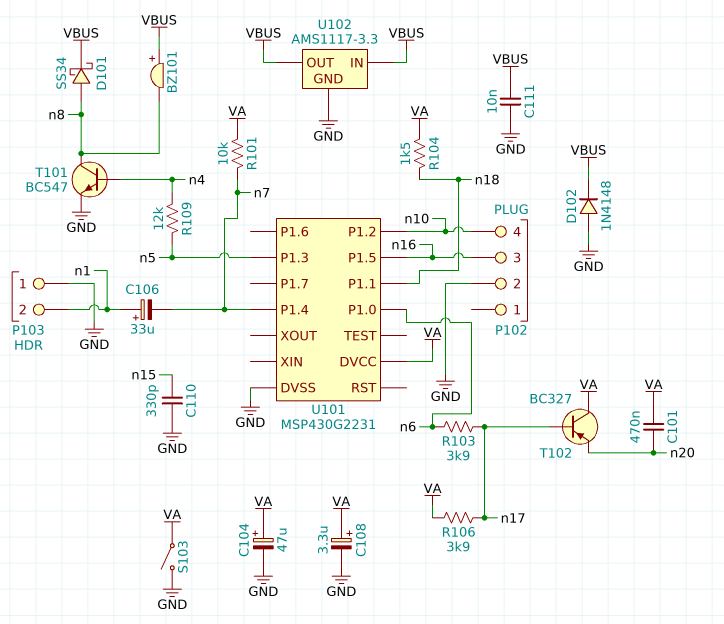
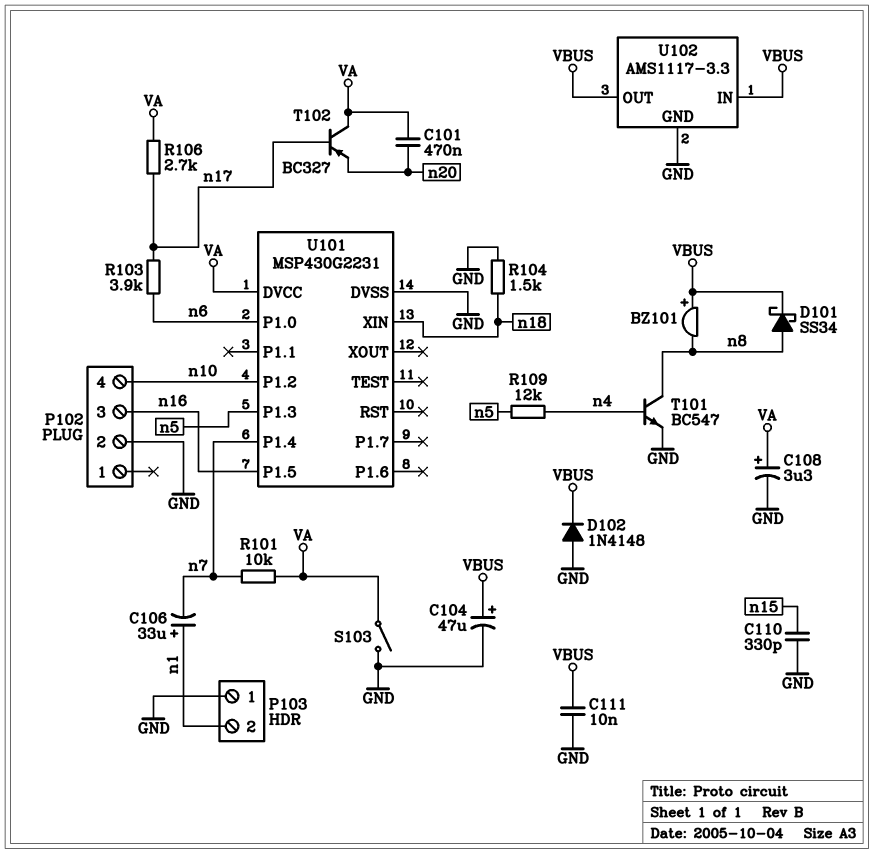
C104: 47uF (plus VA, minus GND) -> 47uF (plus VBUS, minus GND)
R104: 1.5k (VA, n18) -> 1.5k (GND, n18)
R106: 3.9k (VA, n17) -> 2.7k (VA, n17)
U101 pin P1.1: n18 -> none
U101 pin XIN: none -> n18

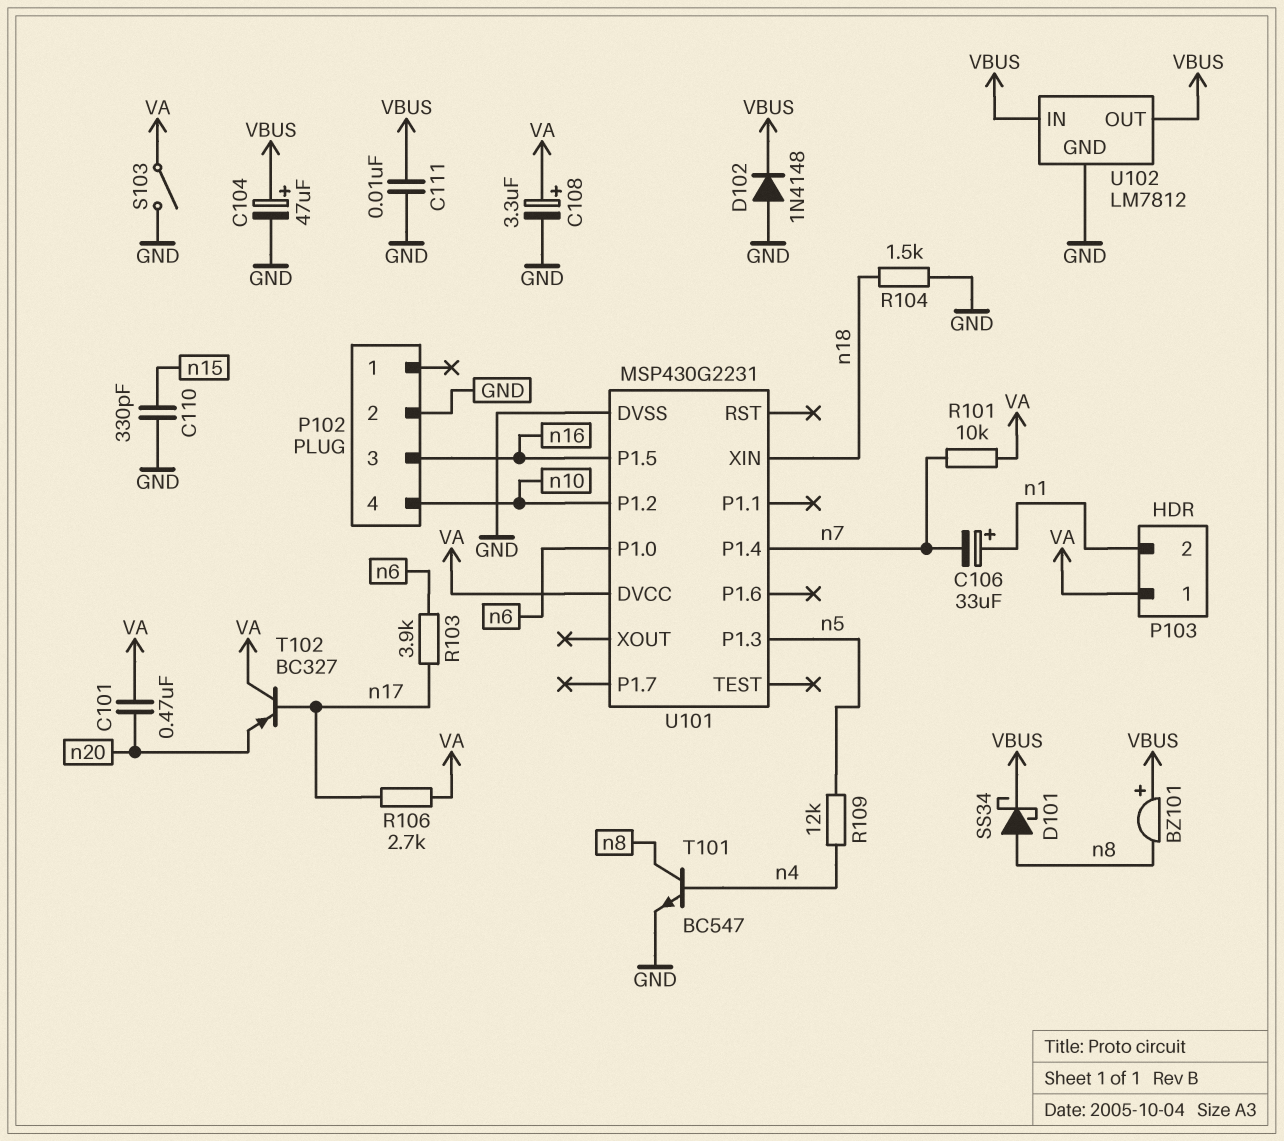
P103 pin 1: GND -> VA
U102: AMS1117-3.3 -> LM7812

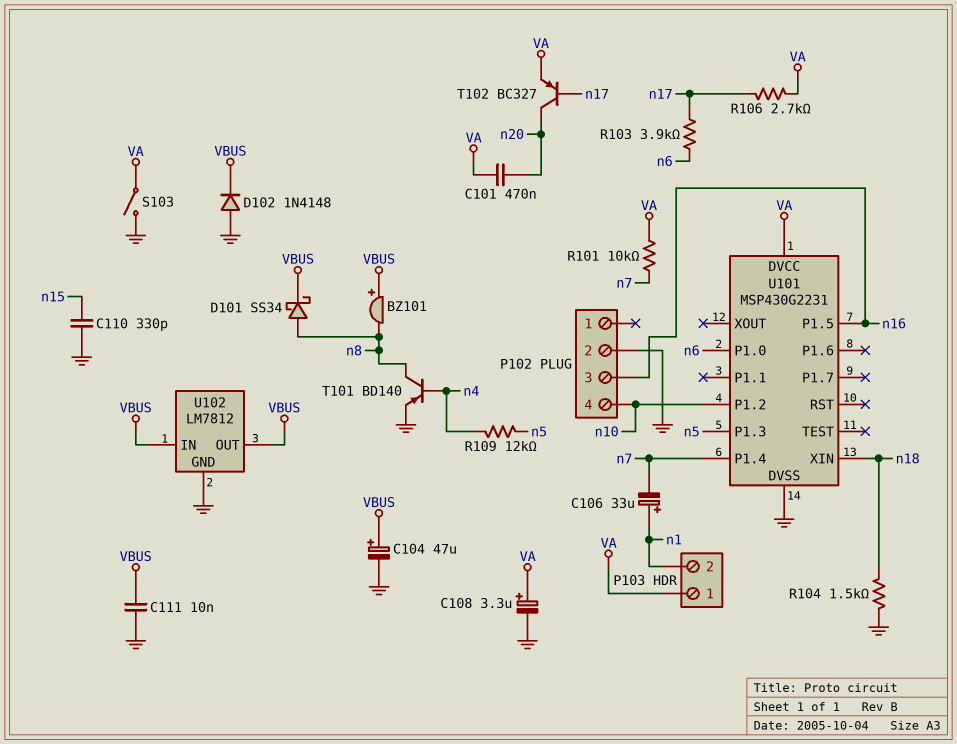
T101: NPN BC547 (B n4, C n8, E GND) -> PNP BD140 (B n4, C n8, E GND)
T102: PNP BC327 (B n17, C VA, E n20) -> PNP BC327 (B n17, C n20, E VA)

